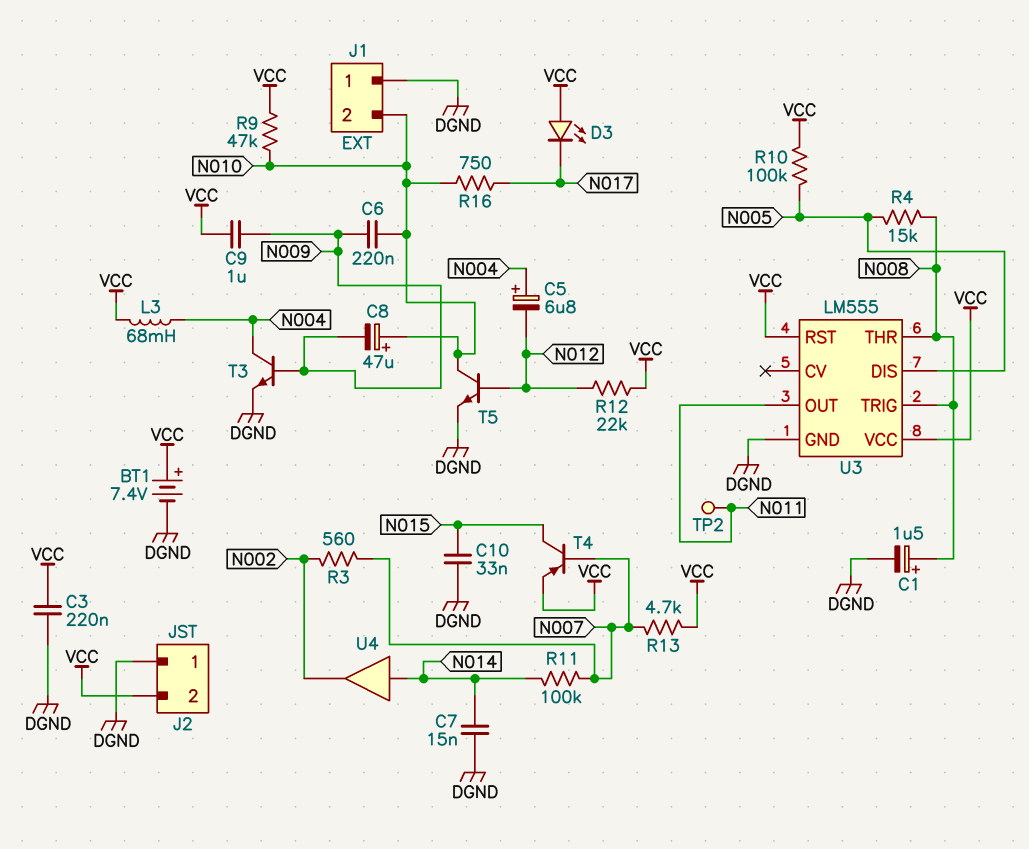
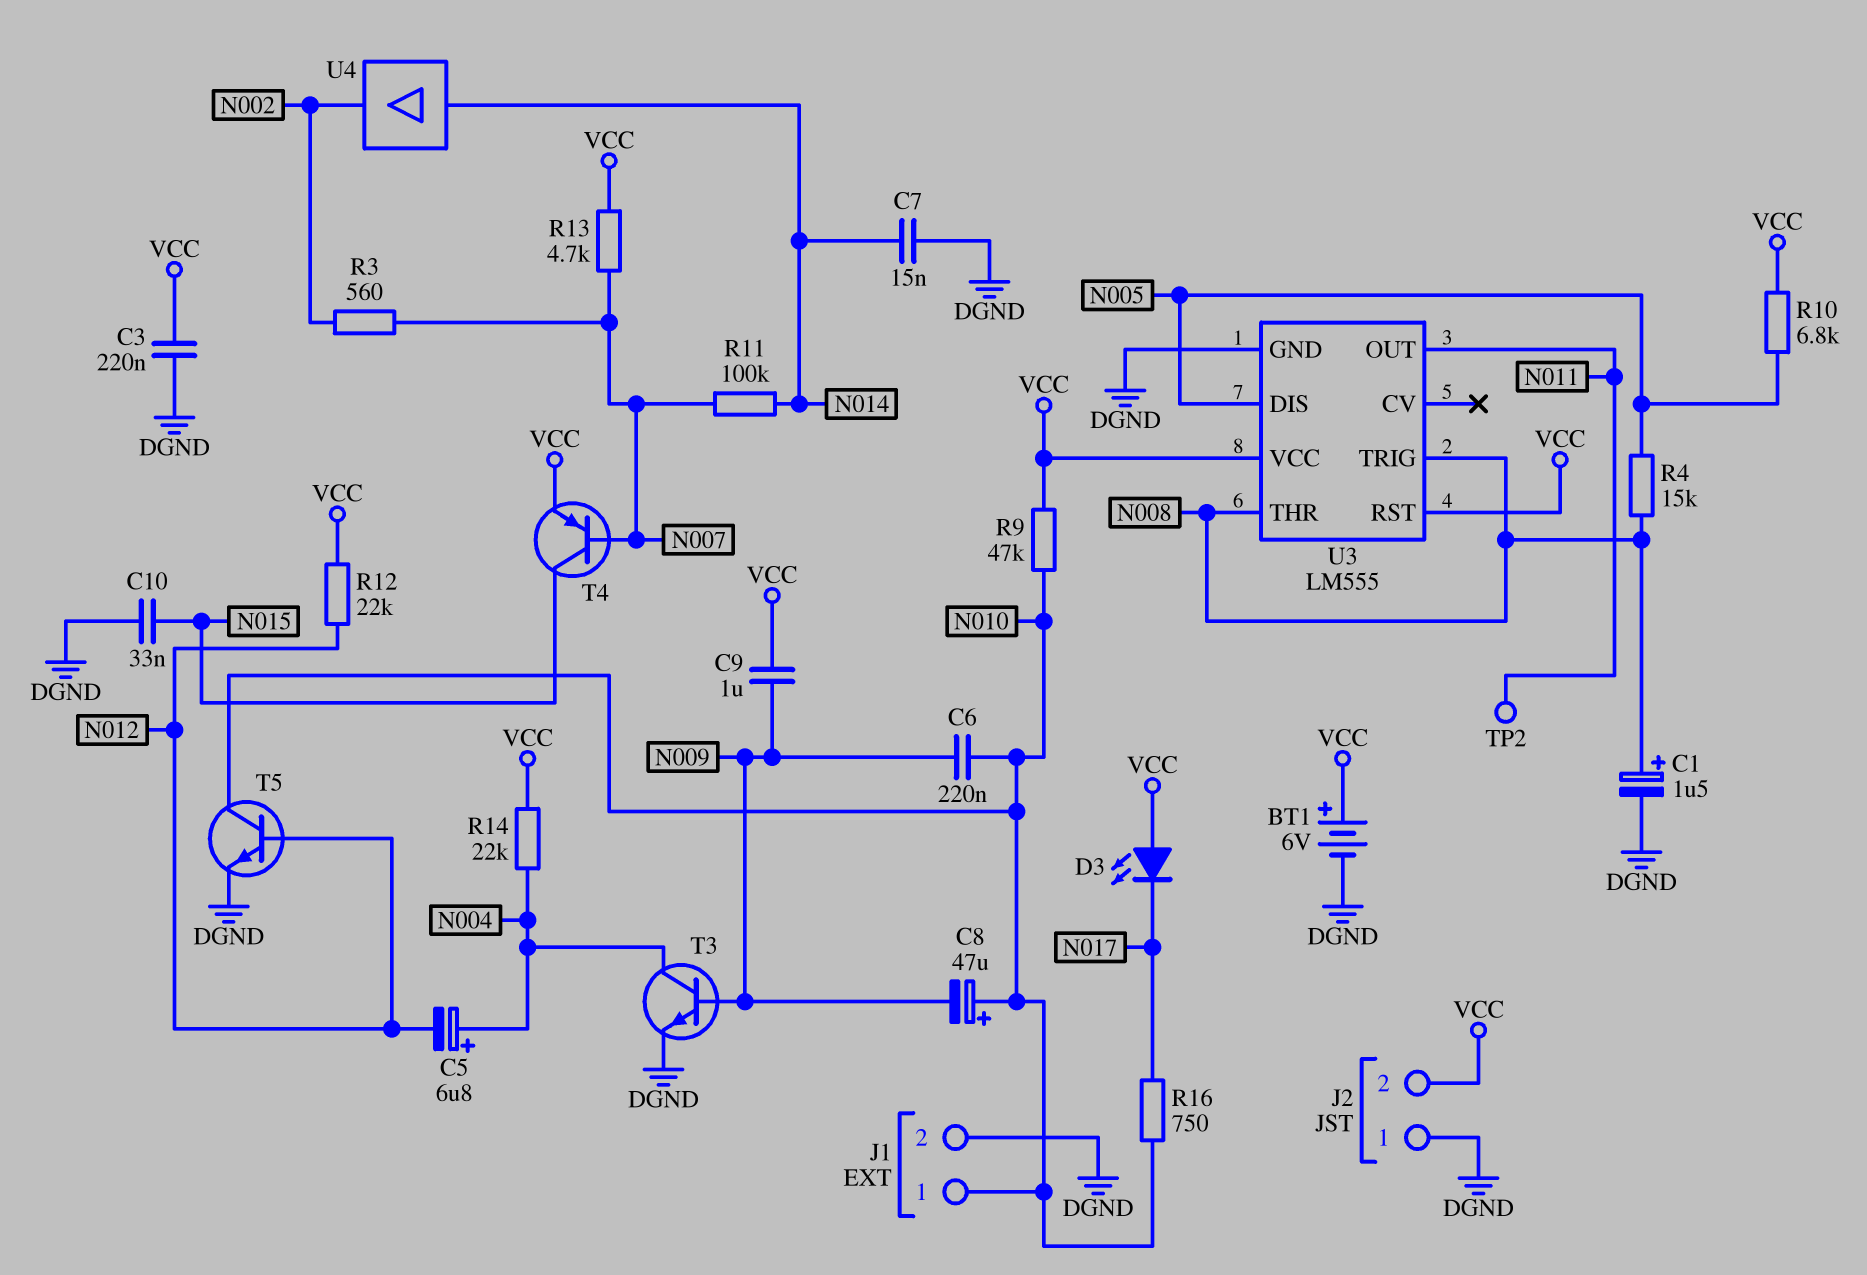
BT1: 7.4V (plus VCC, minus DGND) -> 6V (plus VCC, minus DGND)
J1 pin 1: DGND -> N010
J1 pin 2: N010 -> DGND
L3: 68mH (N004, VCC) -> none
R10: 100k (N005, VCC) -> 6.8k (N005, VCC)
R14: none -> 22k (N004, VCC)

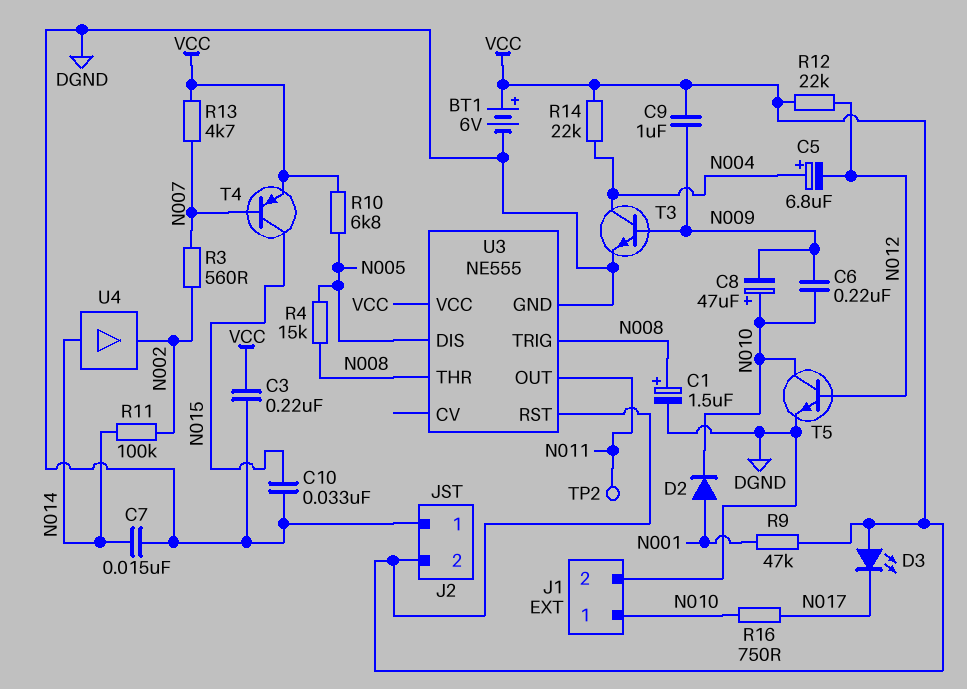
D2: none -> diode (A N001, K N010)
R9: 47k (N010, VCC) -> 47k (N001, VCC)
R11: 100k (N007, N014) -> 100k (N002, N014)
U3: LM555 -> NE555

